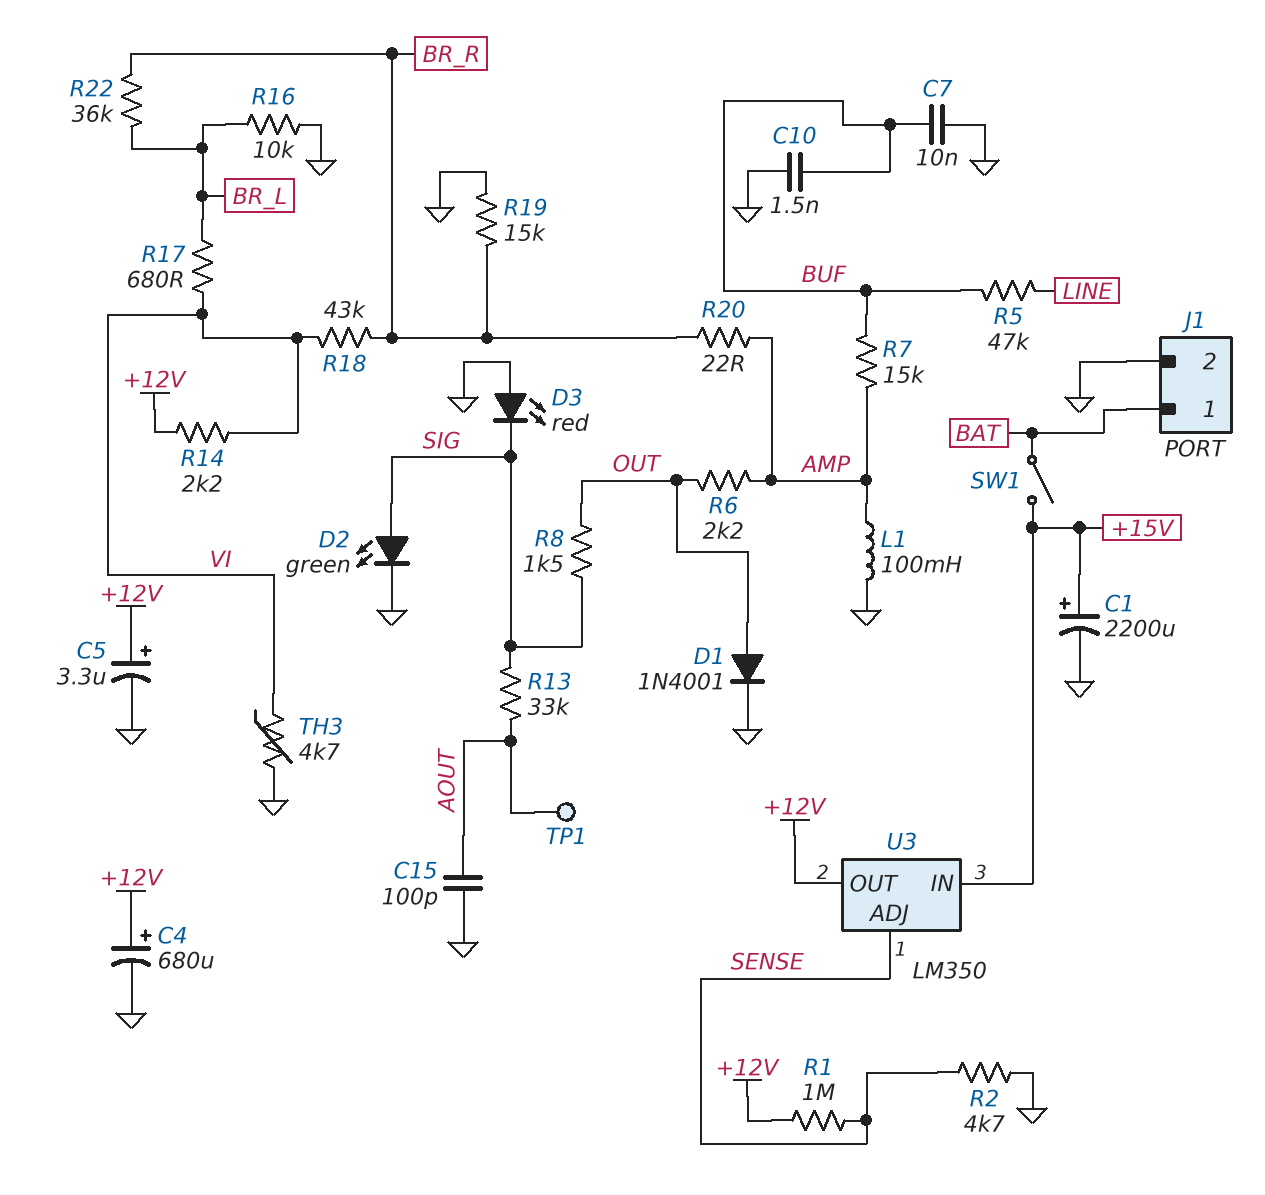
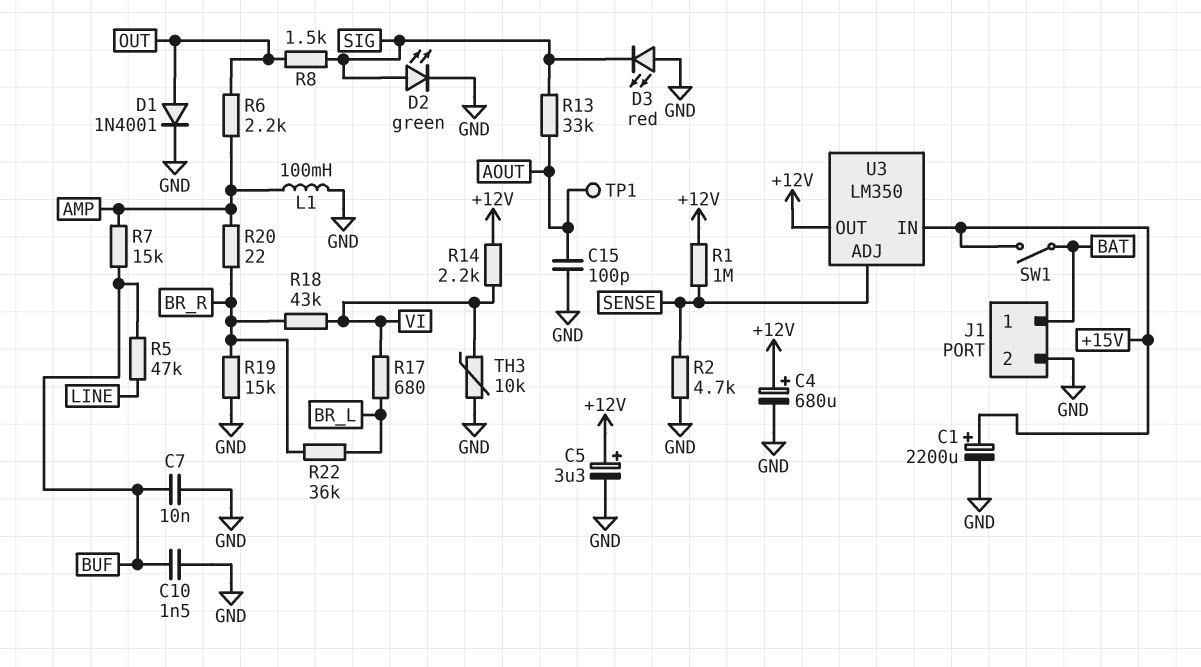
R16: 10k (BR_L, GND) -> none
TH3: 4.7k (GND, VI) -> 10k (GND, VI)

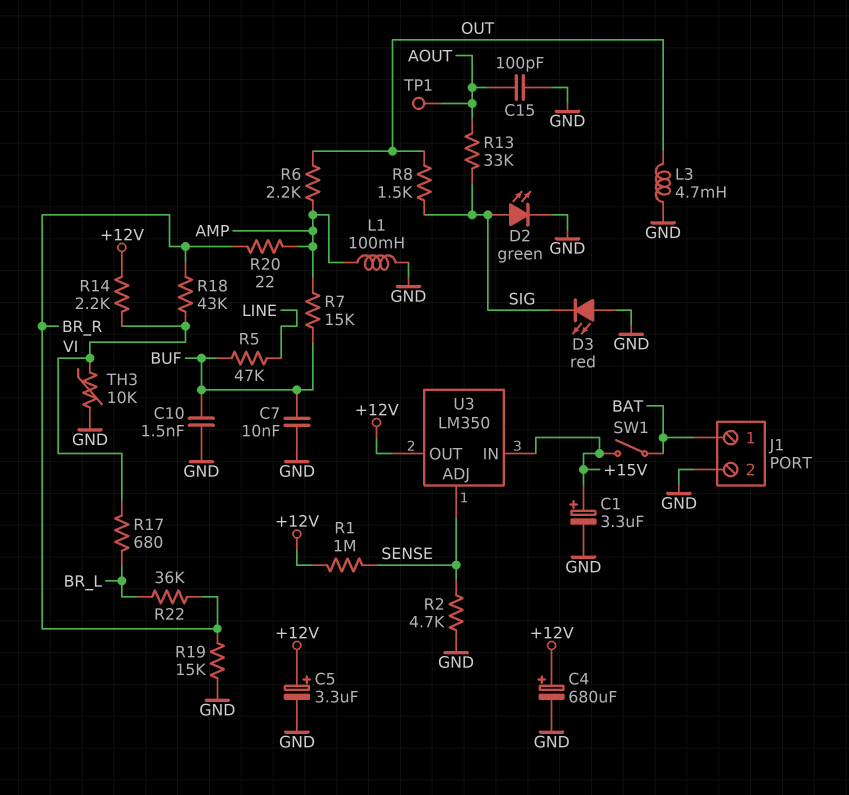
C1: 2200uF (plus +15V, minus GND) -> 3.3uF (plus +15V, minus GND)
D1: diode 1N4001 (A OUT, K GND) -> none
L3: none -> 4.7mH (GND, OUT)

